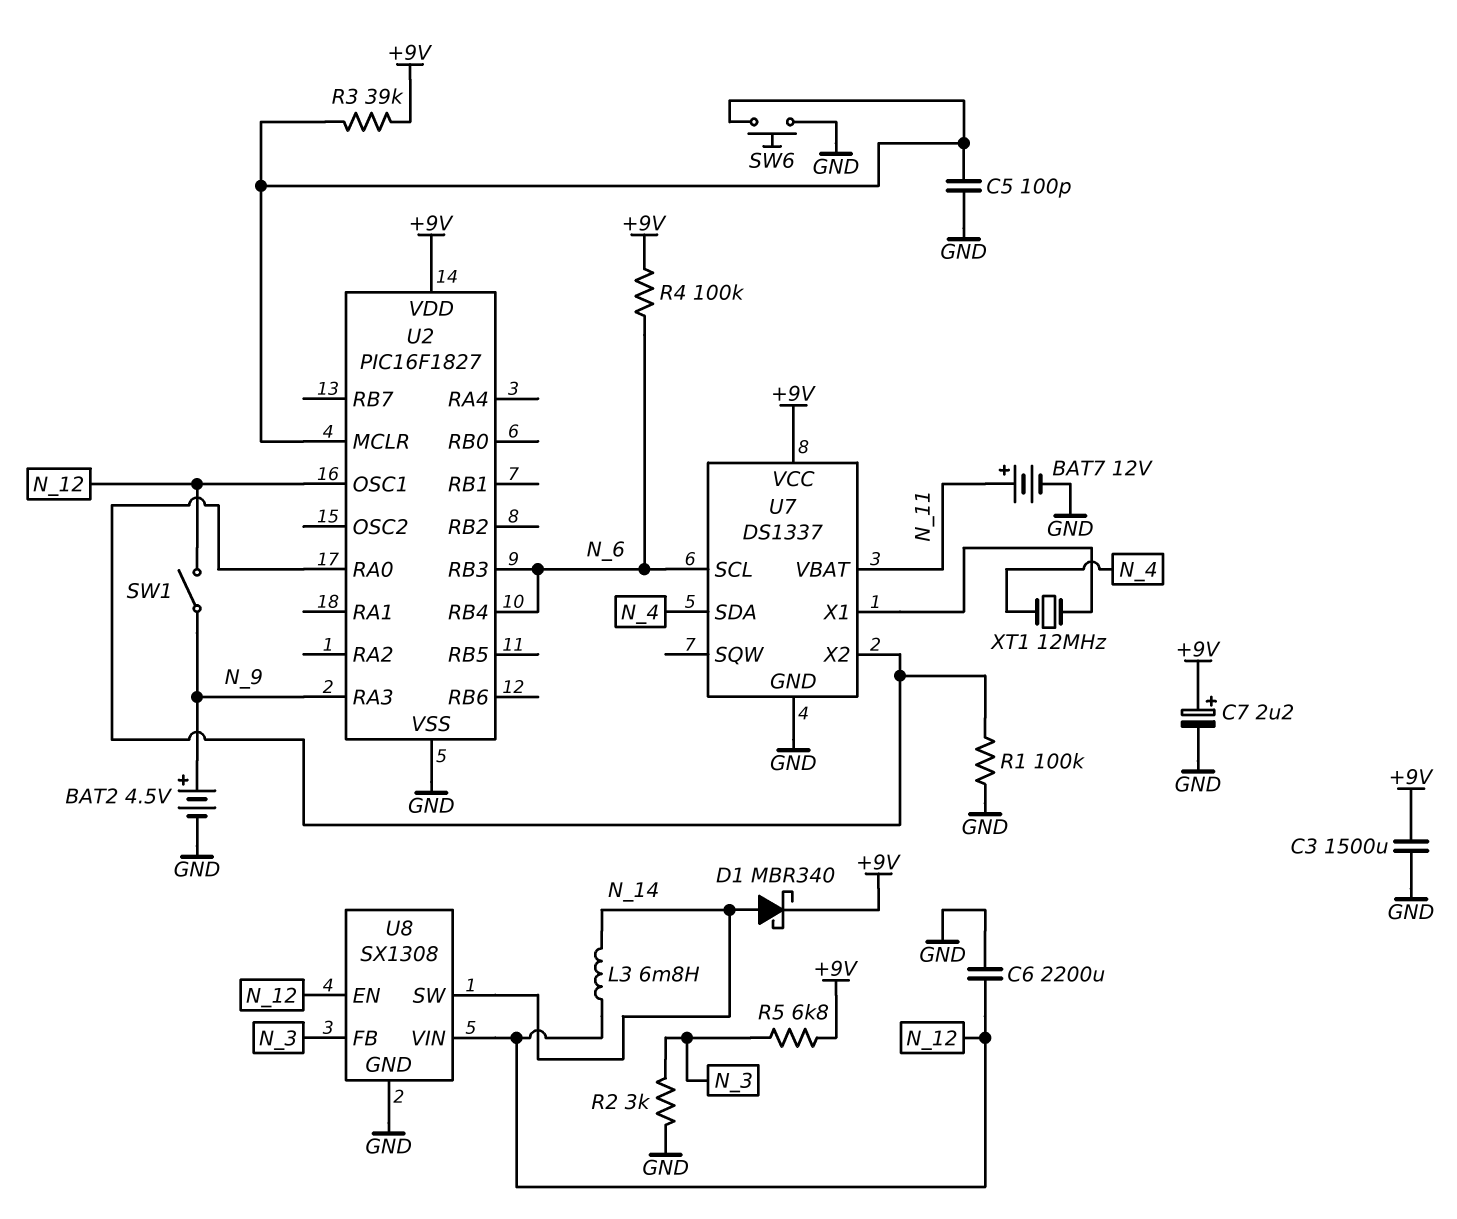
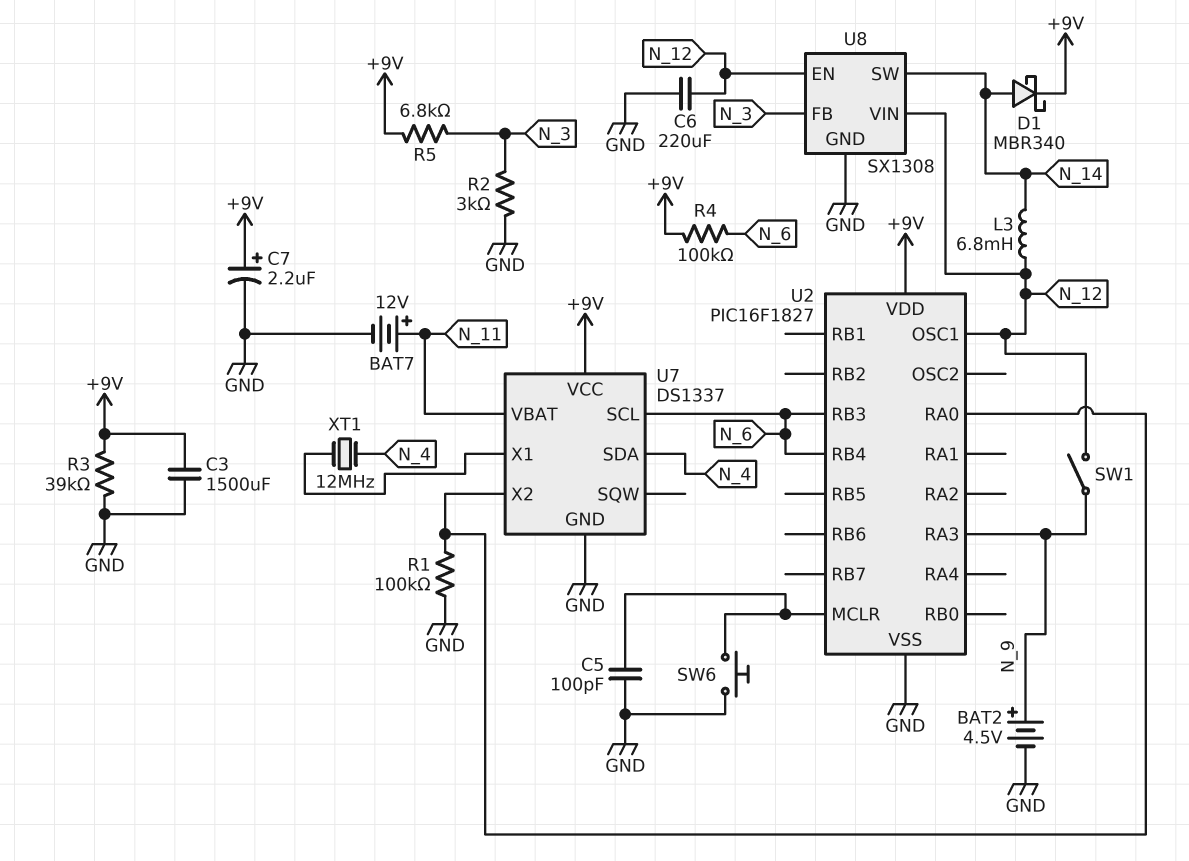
C6: 2200uF (GND, N_12) -> 220uF (GND, N_12)
R3: 39k (+9V, U2/MCLR) -> 39k (+9V, GND)

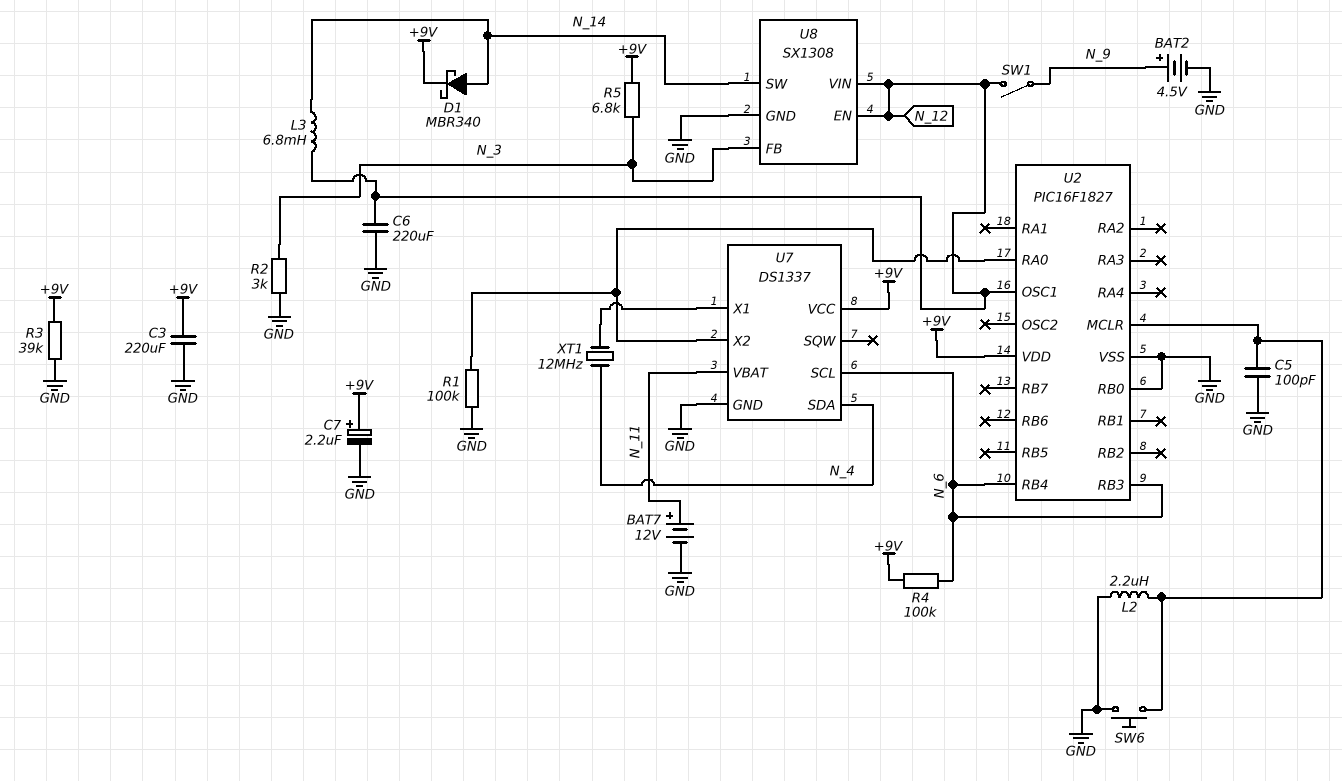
C3: 1500uF (+9V, GND) -> 220uF (+9V, GND)
L2: none -> 2.2uH (GND, U2/MCLR)
U2 pin RA3: N_9 -> none
U2 pin RB0: none -> GND

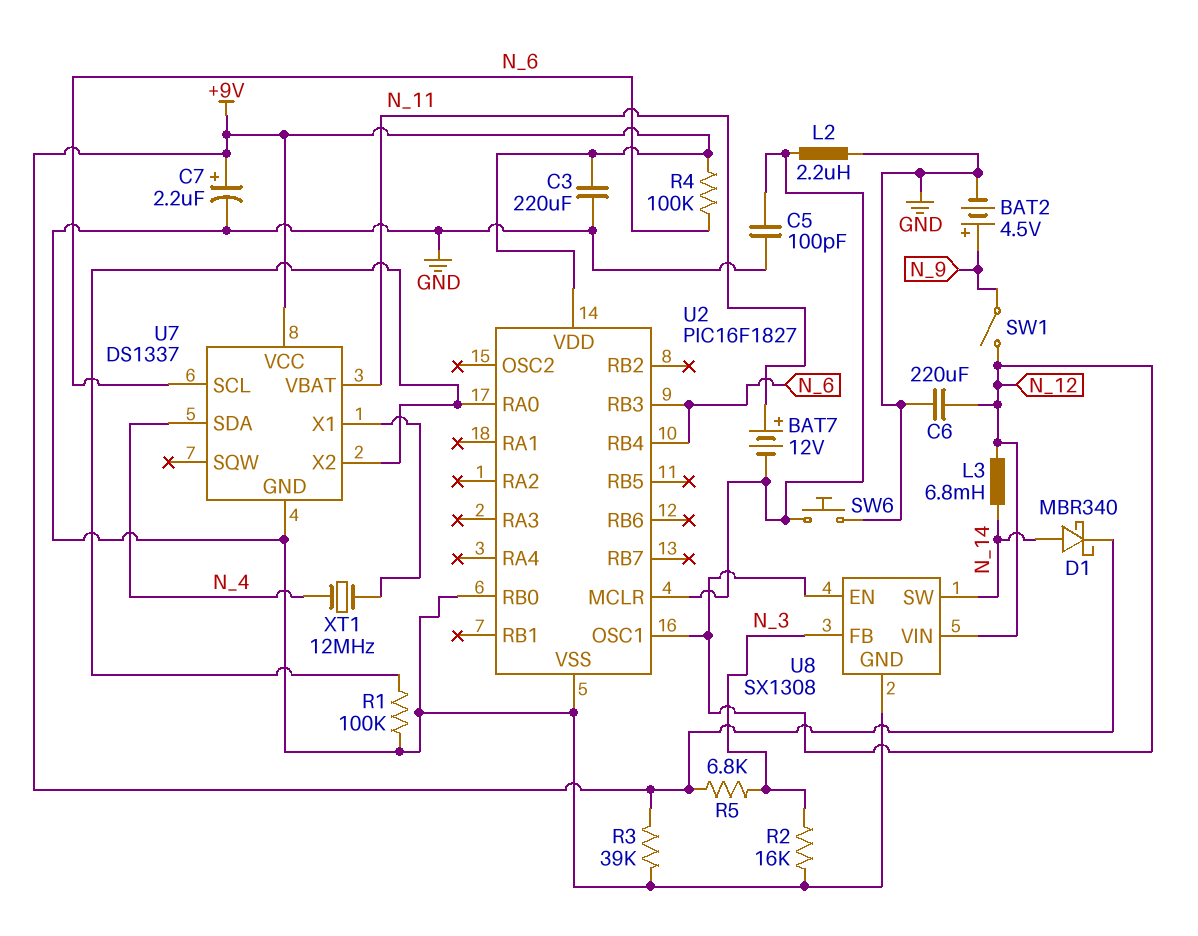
BAT7: 12V (plus N_11, minus GND) -> 12V (plus N_11, minus U2/MCLR)
R2: 3k (GND, N_3) -> 16k (GND, N_3)

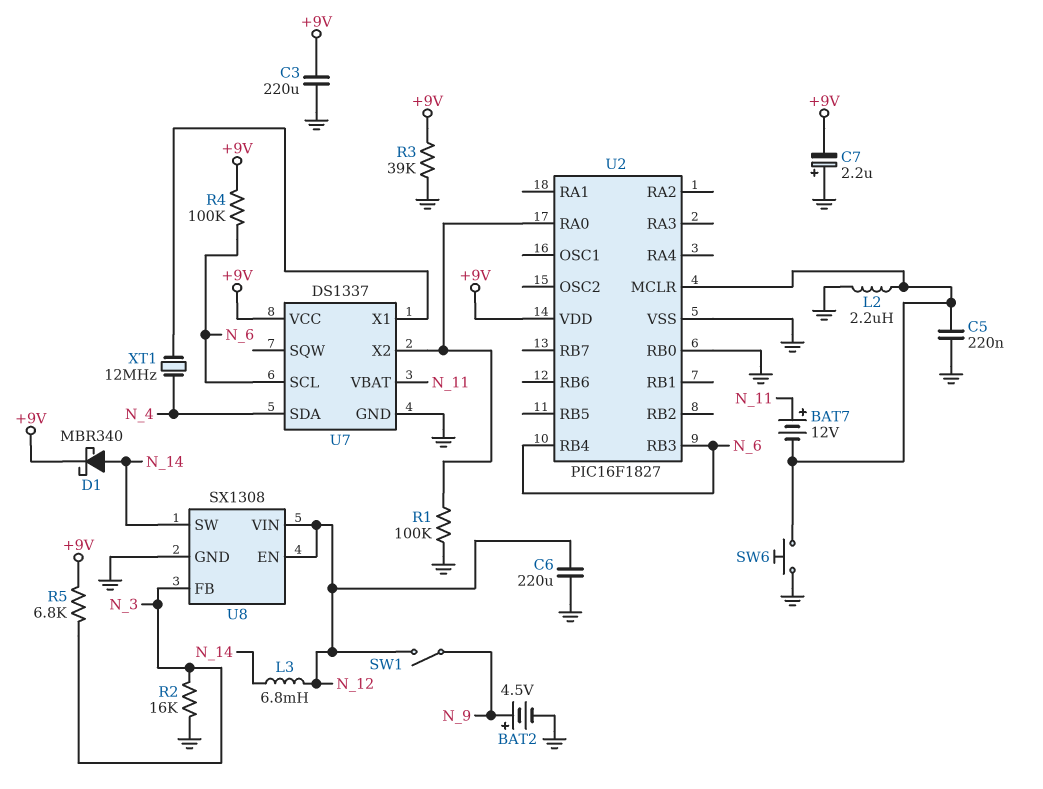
C5: 100pF (GND, U2/MCLR) -> 220nF (GND, U2/MCLR)
C7: 2.2uF (plus +9V, minus GND) -> 2.2uF (plus GND, minus +9V)
U2 pin OSC1: N_12 -> none

